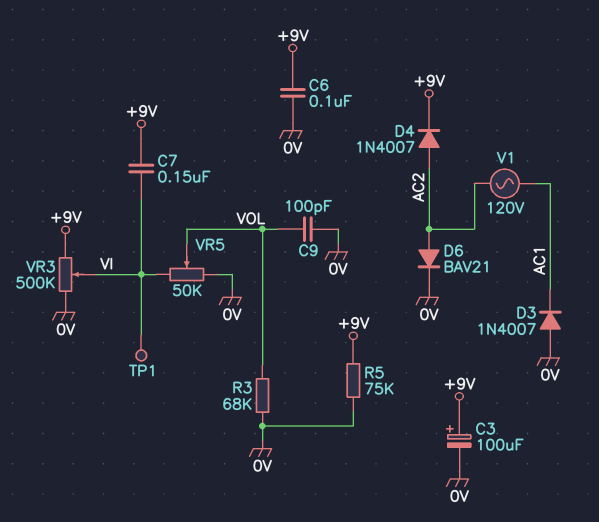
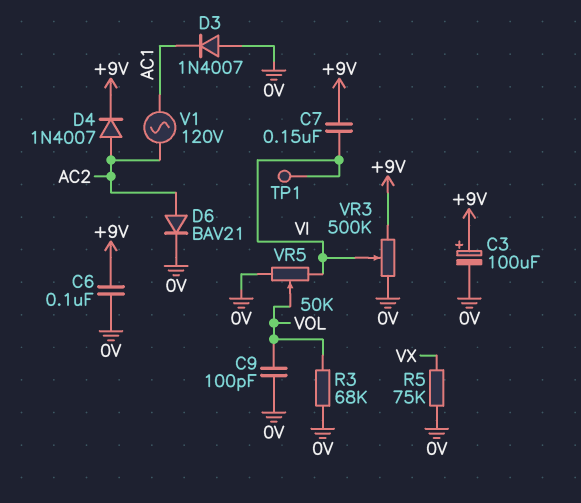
R5: 75k (+9V, 0V) -> 75k (0V, VX)

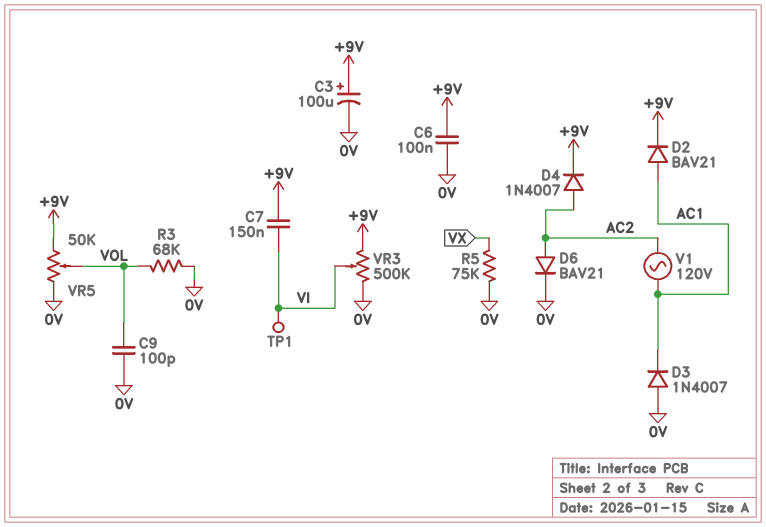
D2: none -> diode BAV21 (A AC1, K +9V)
VR5: 50k (0V, VI, wiper VOL) -> 50k (+9V, 0V, wiper VOL)

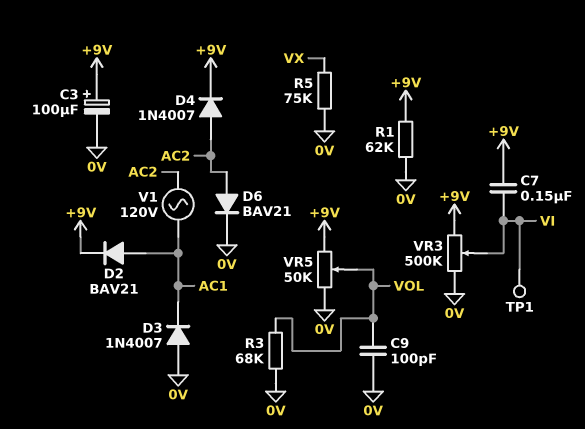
C6: 100nF (+9V, 0V) -> none
R1: none -> 62k (+9V, 0V)

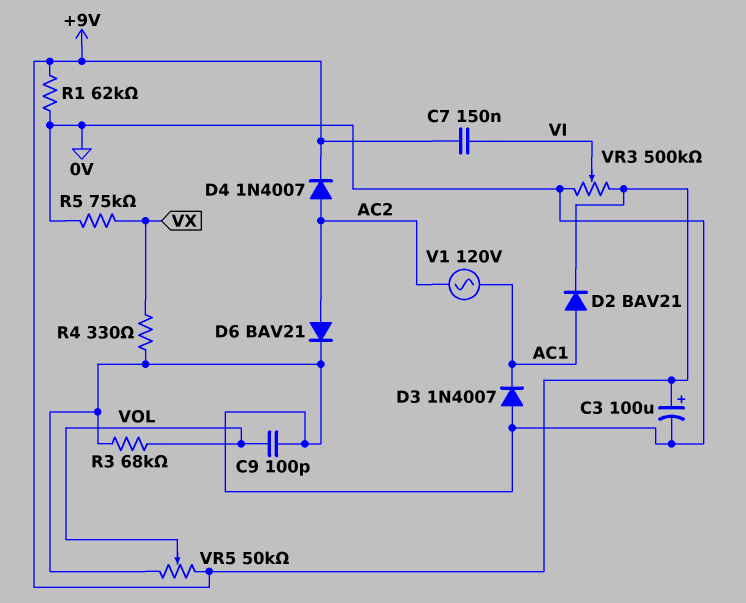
R4: none -> 330 (0V, VX)
TP1: test point (VI) -> none

